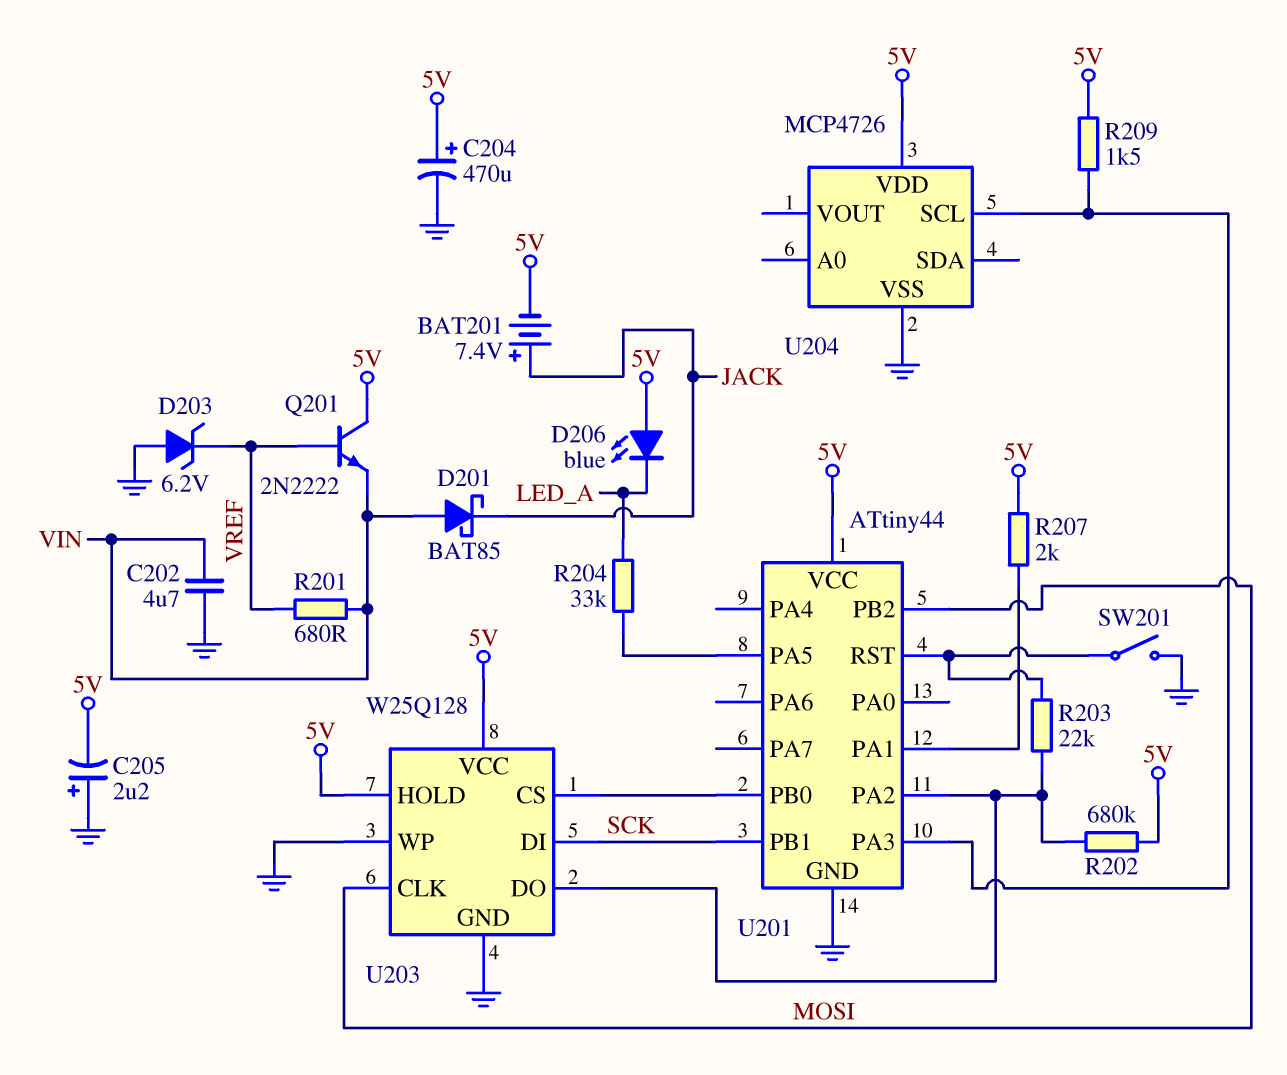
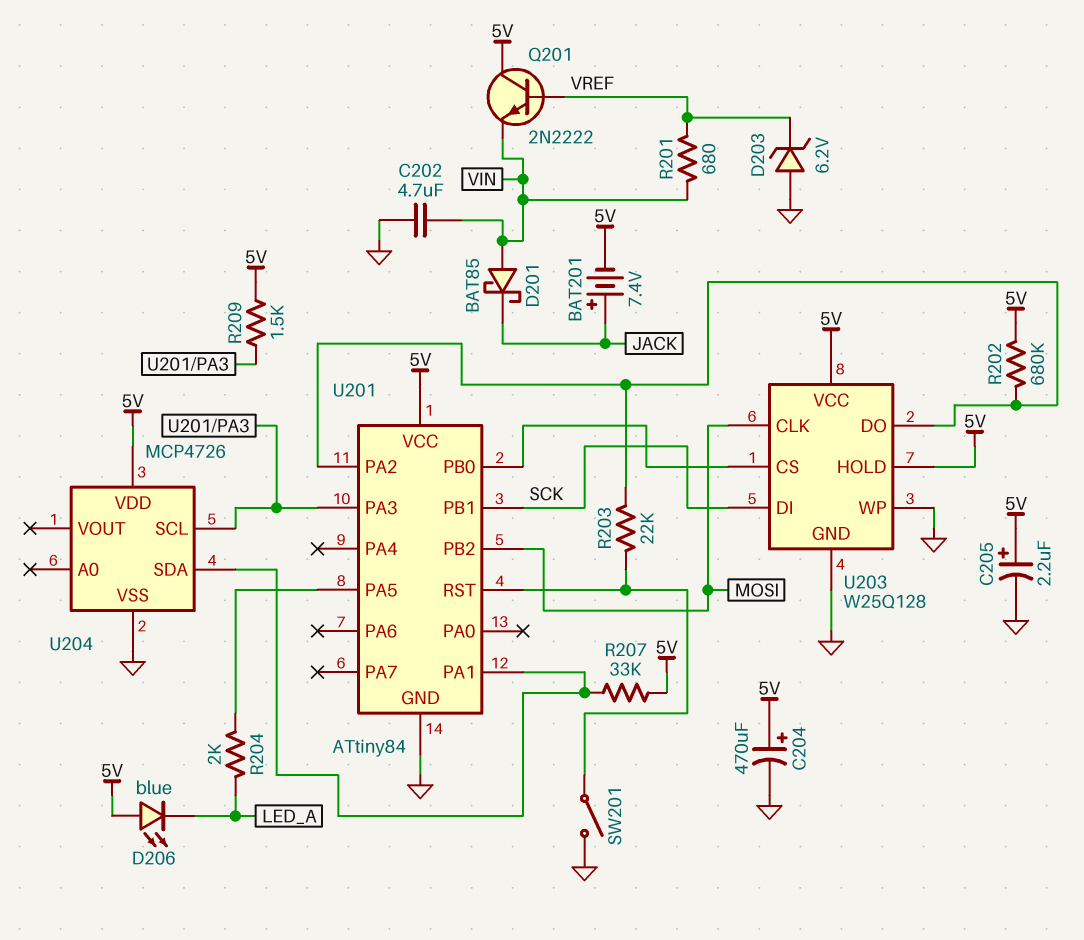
C205: 2.2uF (plus GND, minus 5V) -> 2.2uF (plus 5V, minus GND)
R204: 33k (LED_A, U201/PA5) -> 2k (LED_A, U201/PA5)
R207: 2k (5V, U201/PA1) -> 33k (5V, U201/PA1)
U201: ATtiny44 -> ATtiny84
U204 pin SDA: none -> U201/PA1

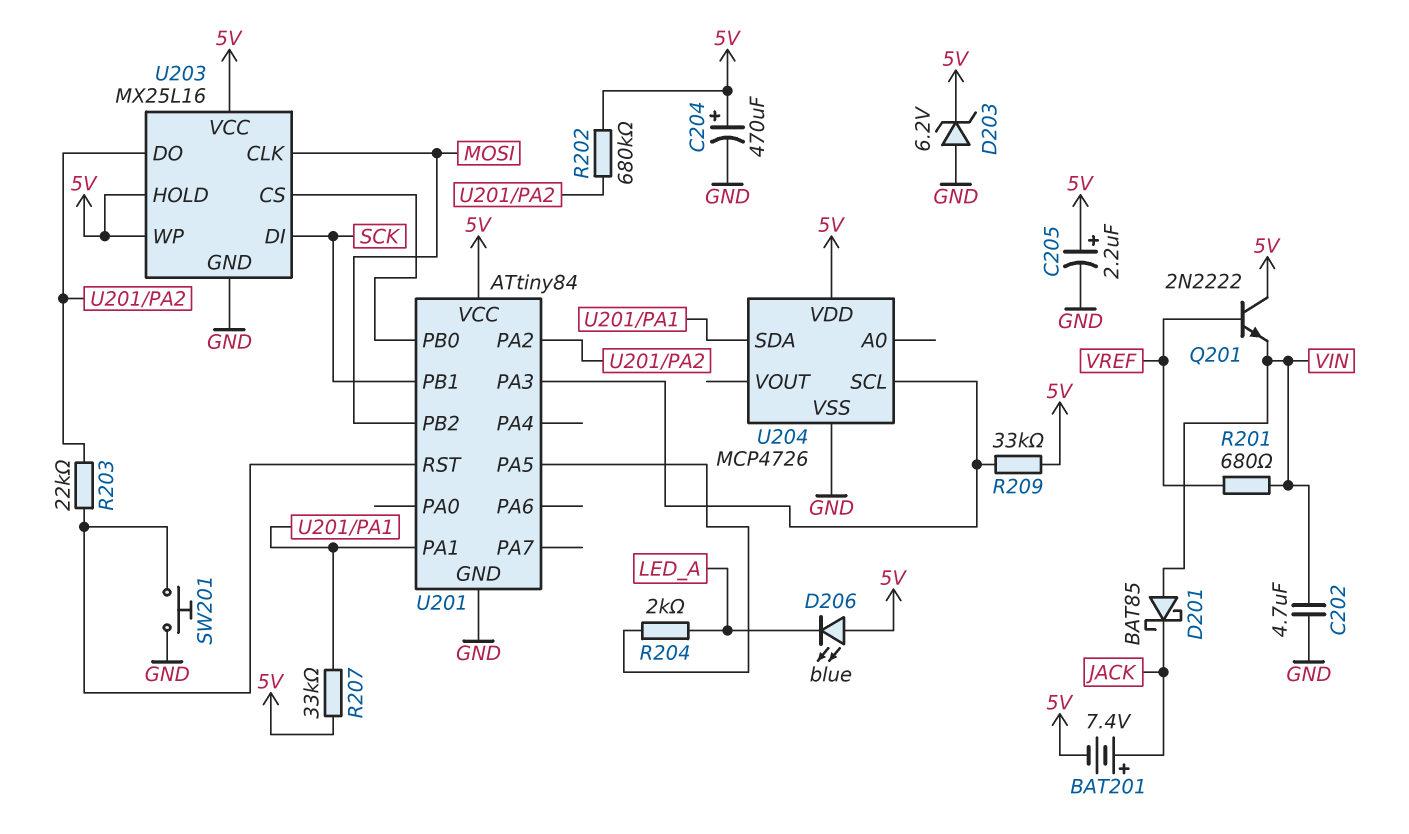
D203: zener 6.2V (A GND, K VREF) -> zener 6.2V (A GND, K 5V)
R209: 1.5k (5V, U201/PA3) -> 33k (5V, U201/PA3)
SW201: switch (GND, U201/RST) -> button (GND, U201/RST)
U203: W25Q128 -> MX25L16
U203 pin WP: GND -> 5V

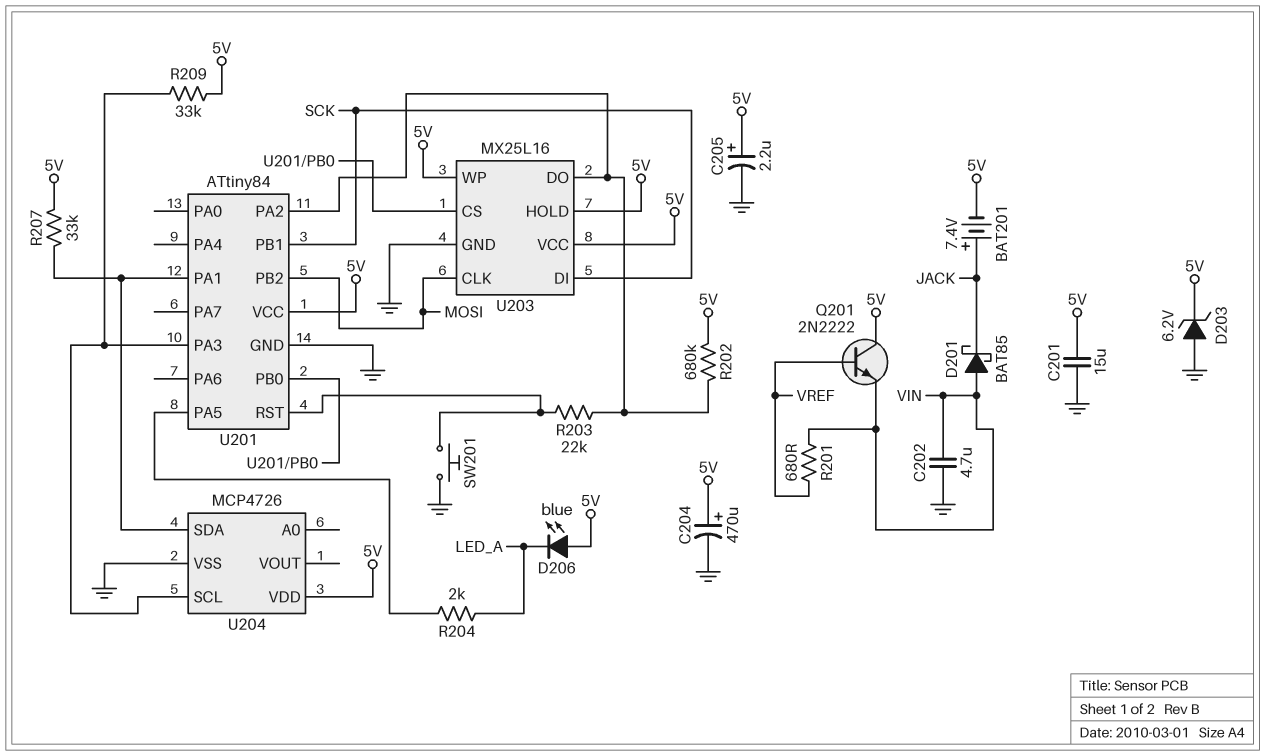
C201: none -> 15uF (5V, GND)

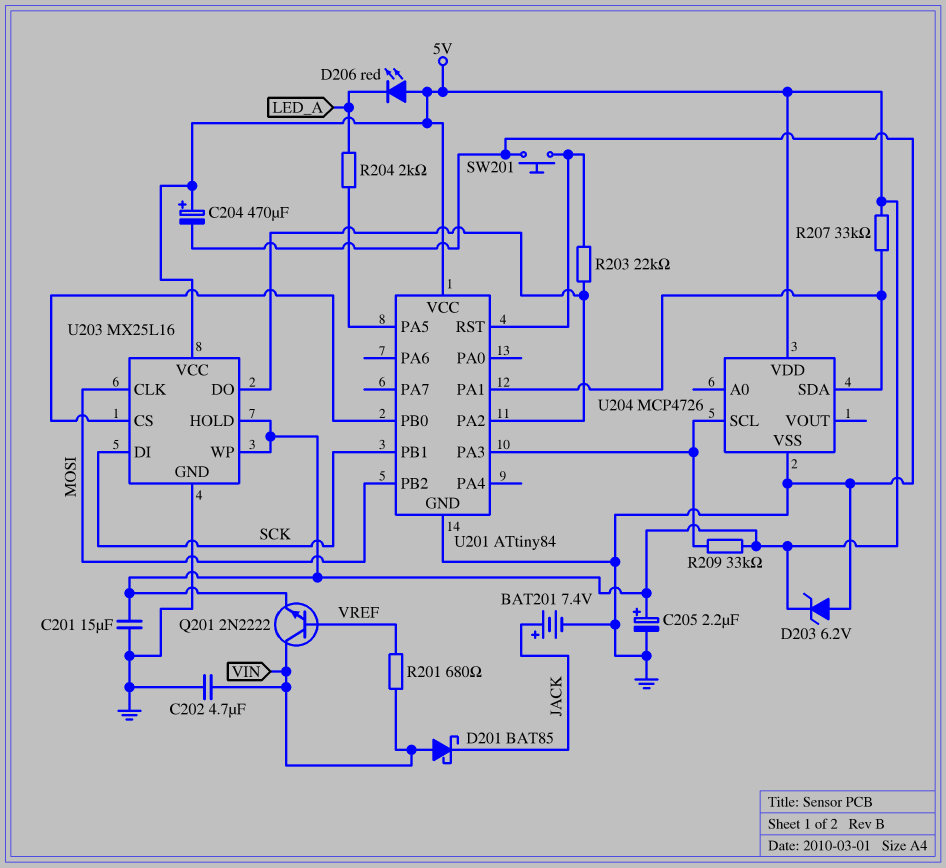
BAT201: 7.4V (plus JACK, minus 5V) -> 7.4V (plus JACK, minus GND)
D206: LED blue (A 5V, K LED_A) -> LED red (A 5V, K LED_A)
Q201: NPN 2N2222 (B VREF, C 5V, E VIN) -> NPN 2N2222 (B VREF, C VIN, E 5V)
R202: 680k (5V, U201/PA2) -> none

